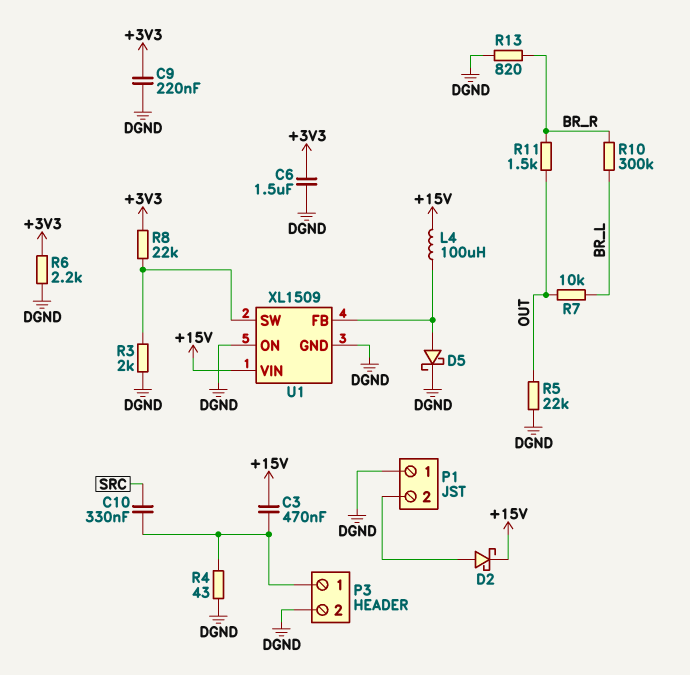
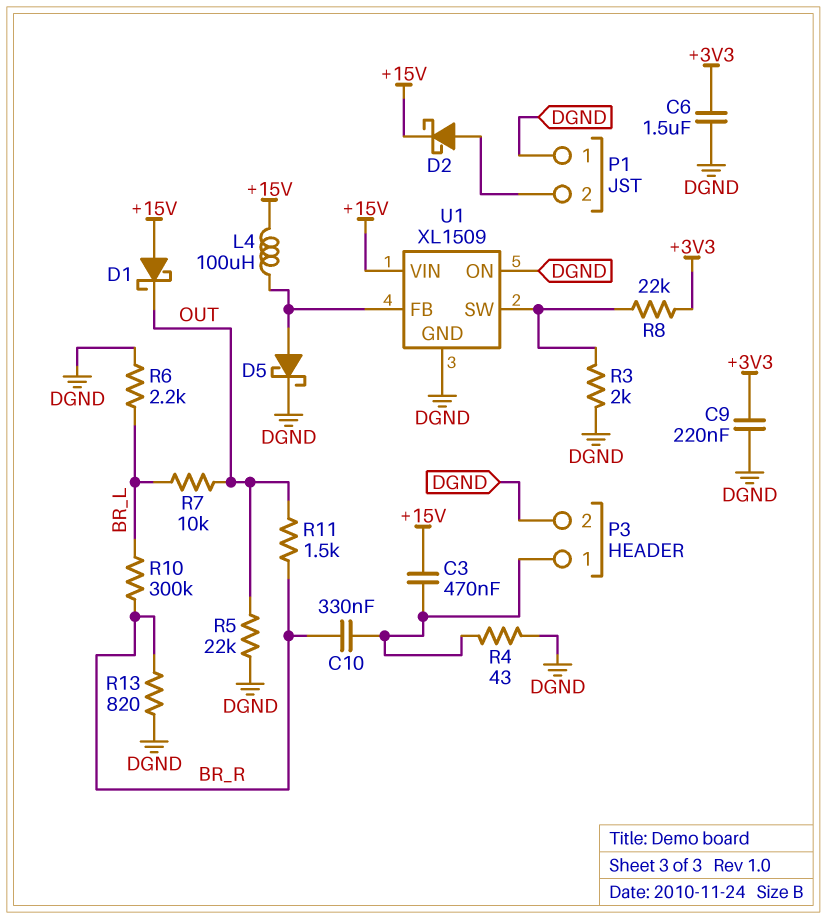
C10: 330nF (P3/1, SRC) -> 330nF (BR_R, P3/1)
D1: none -> schottky (A +15V, K OUT)
R6: 2.2k (+3V3, DGND) -> 2.2k (BR_L, DGND)

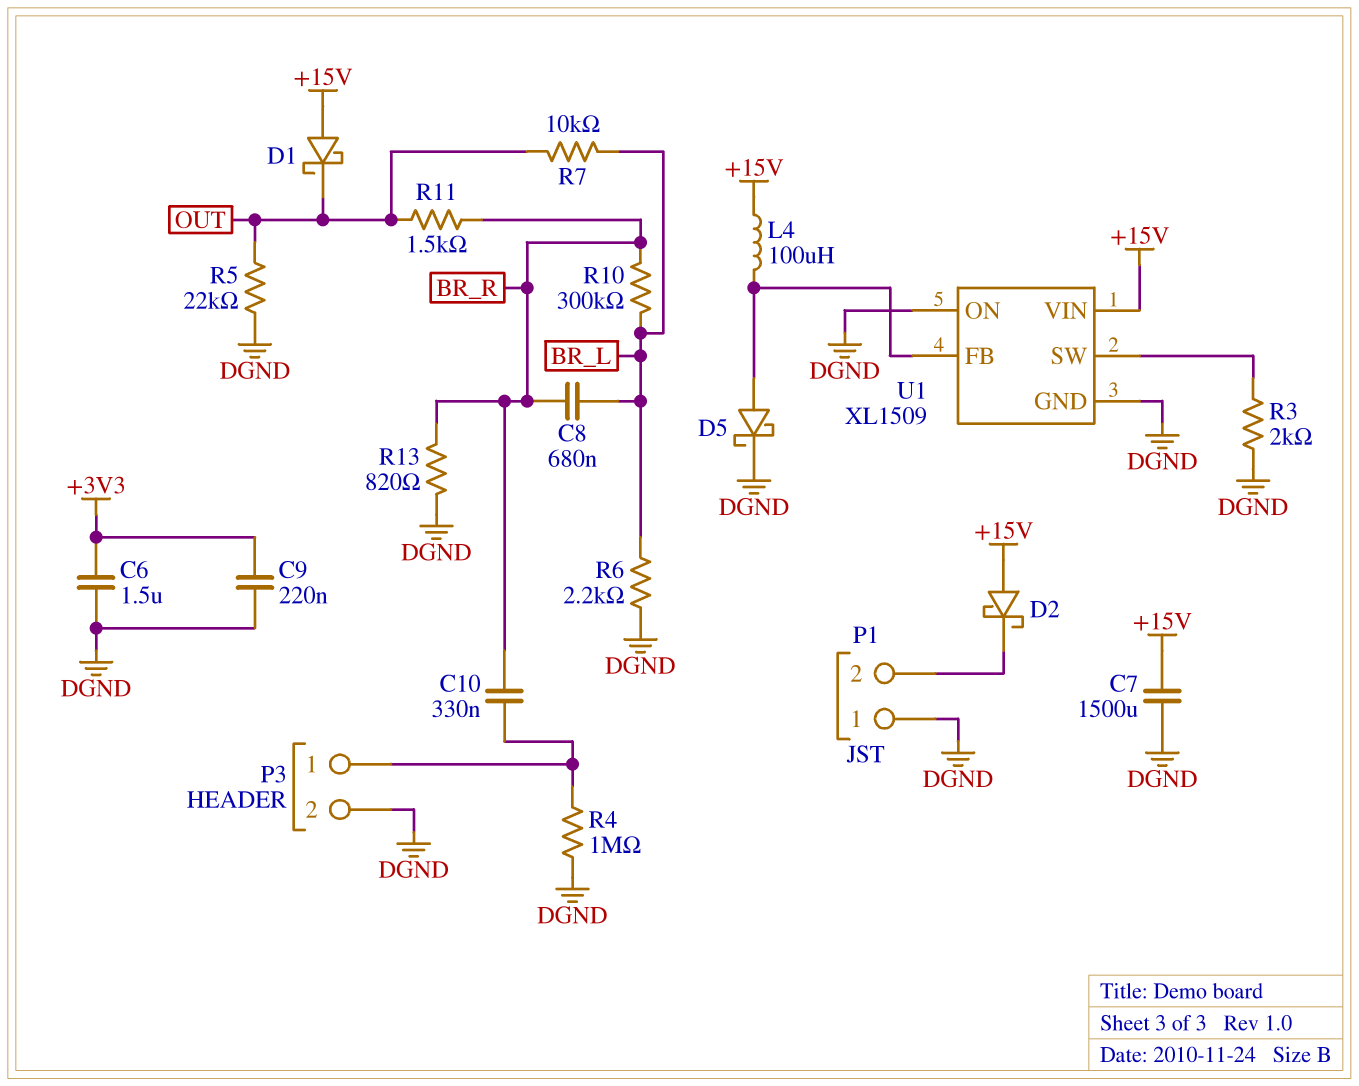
C3: 470nF (+15V, P3/1) -> none
C7: none -> 1500uF (+15V, DGND)
C8: none -> 680nF (BR_L, BR_R)
D2: schottky (A P1/2, K +15V) -> schottky (A +15V, K P1/2)
R4: 43 (DGND, P3/1) -> 1M (DGND, P3/1)
R8: 22k (+3V3, U1/SW) -> none

